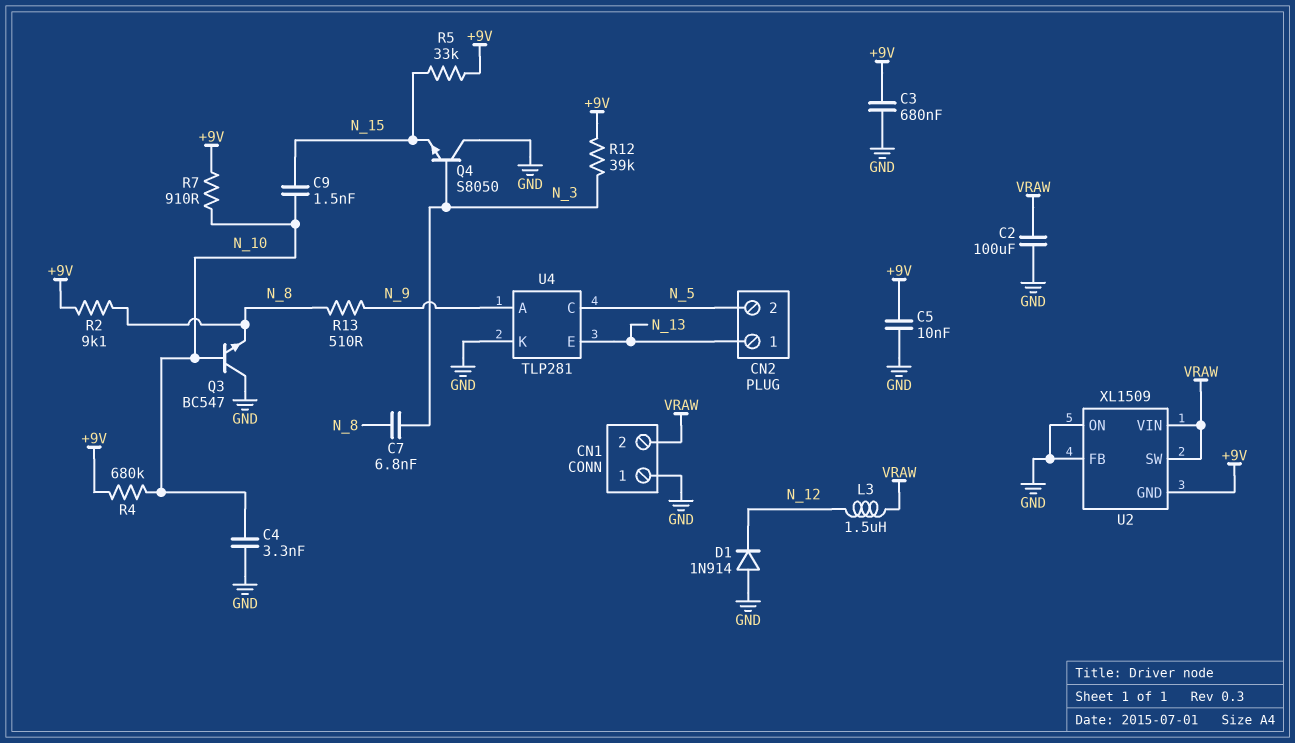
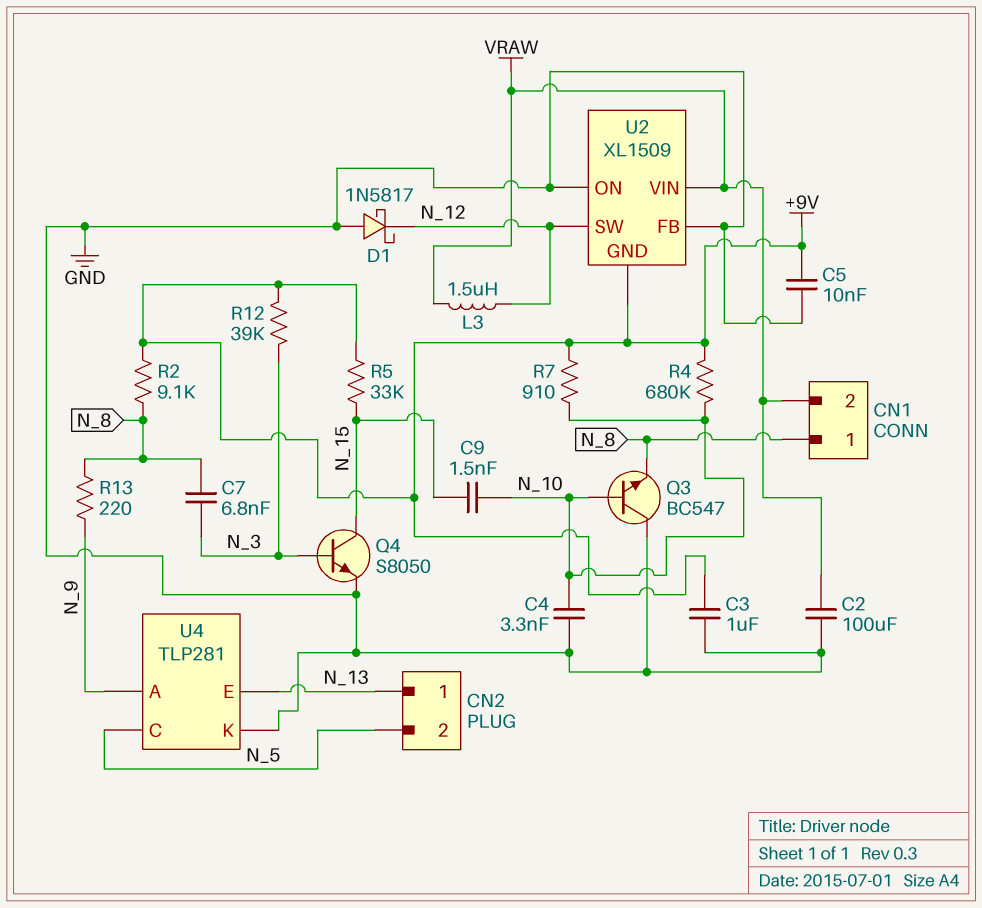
C3: 680nF (+9V, GND) -> 1uF (+9V, GND)
CN1 pin 1: GND -> N_8
D1: diode 1N914 (A GND, K N_12) -> schottky 1N5817 (A GND, K N_12)
Q4: NPN S8050 (B N_3, C GND, E N_15) -> NPN S8050 (B N_3, C N_15, E GND)
R13: 510 (N_8, N_9) -> 220 (N_8, N_9)
U2 pin SW: VRAW -> N_12

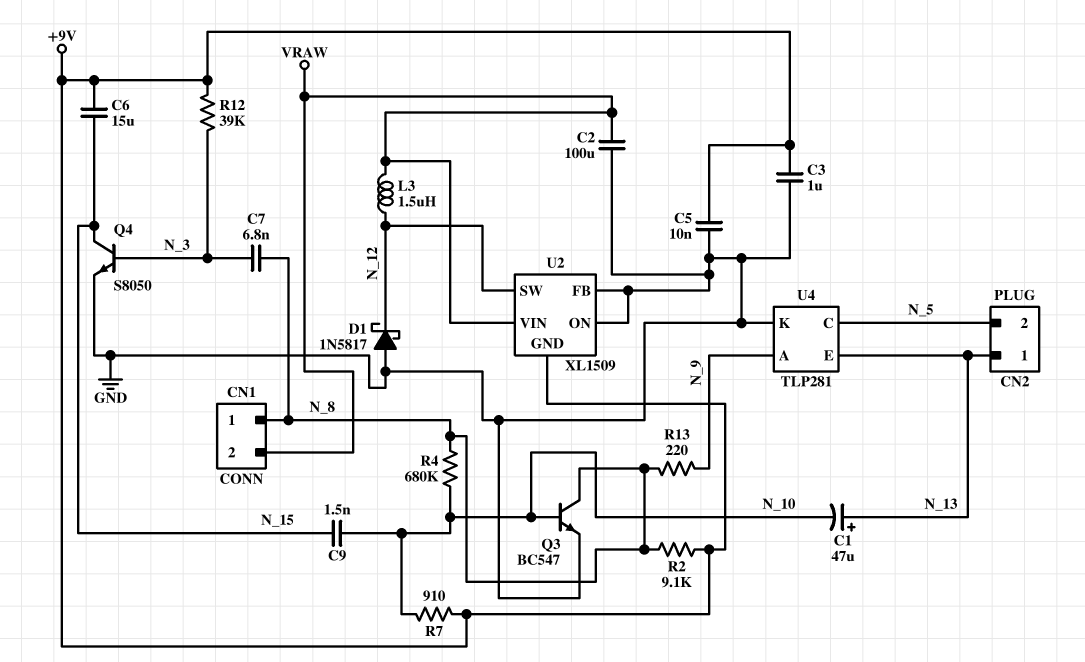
C1: none -> 47uF (plus N_13, minus N_10)
C4: 3.3nF (GND, N_10) -> none
C6: none -> 15uF (+9V, N_15)
Q3: NPN BC547 (B N_10, C GND, E N_8) -> NPN BC547 (B N_10, C N_8, E GND)
R4: 680k (+9V, N_10) -> 680k (N_8, N_10)
R5: 33k (+9V, N_15) -> none

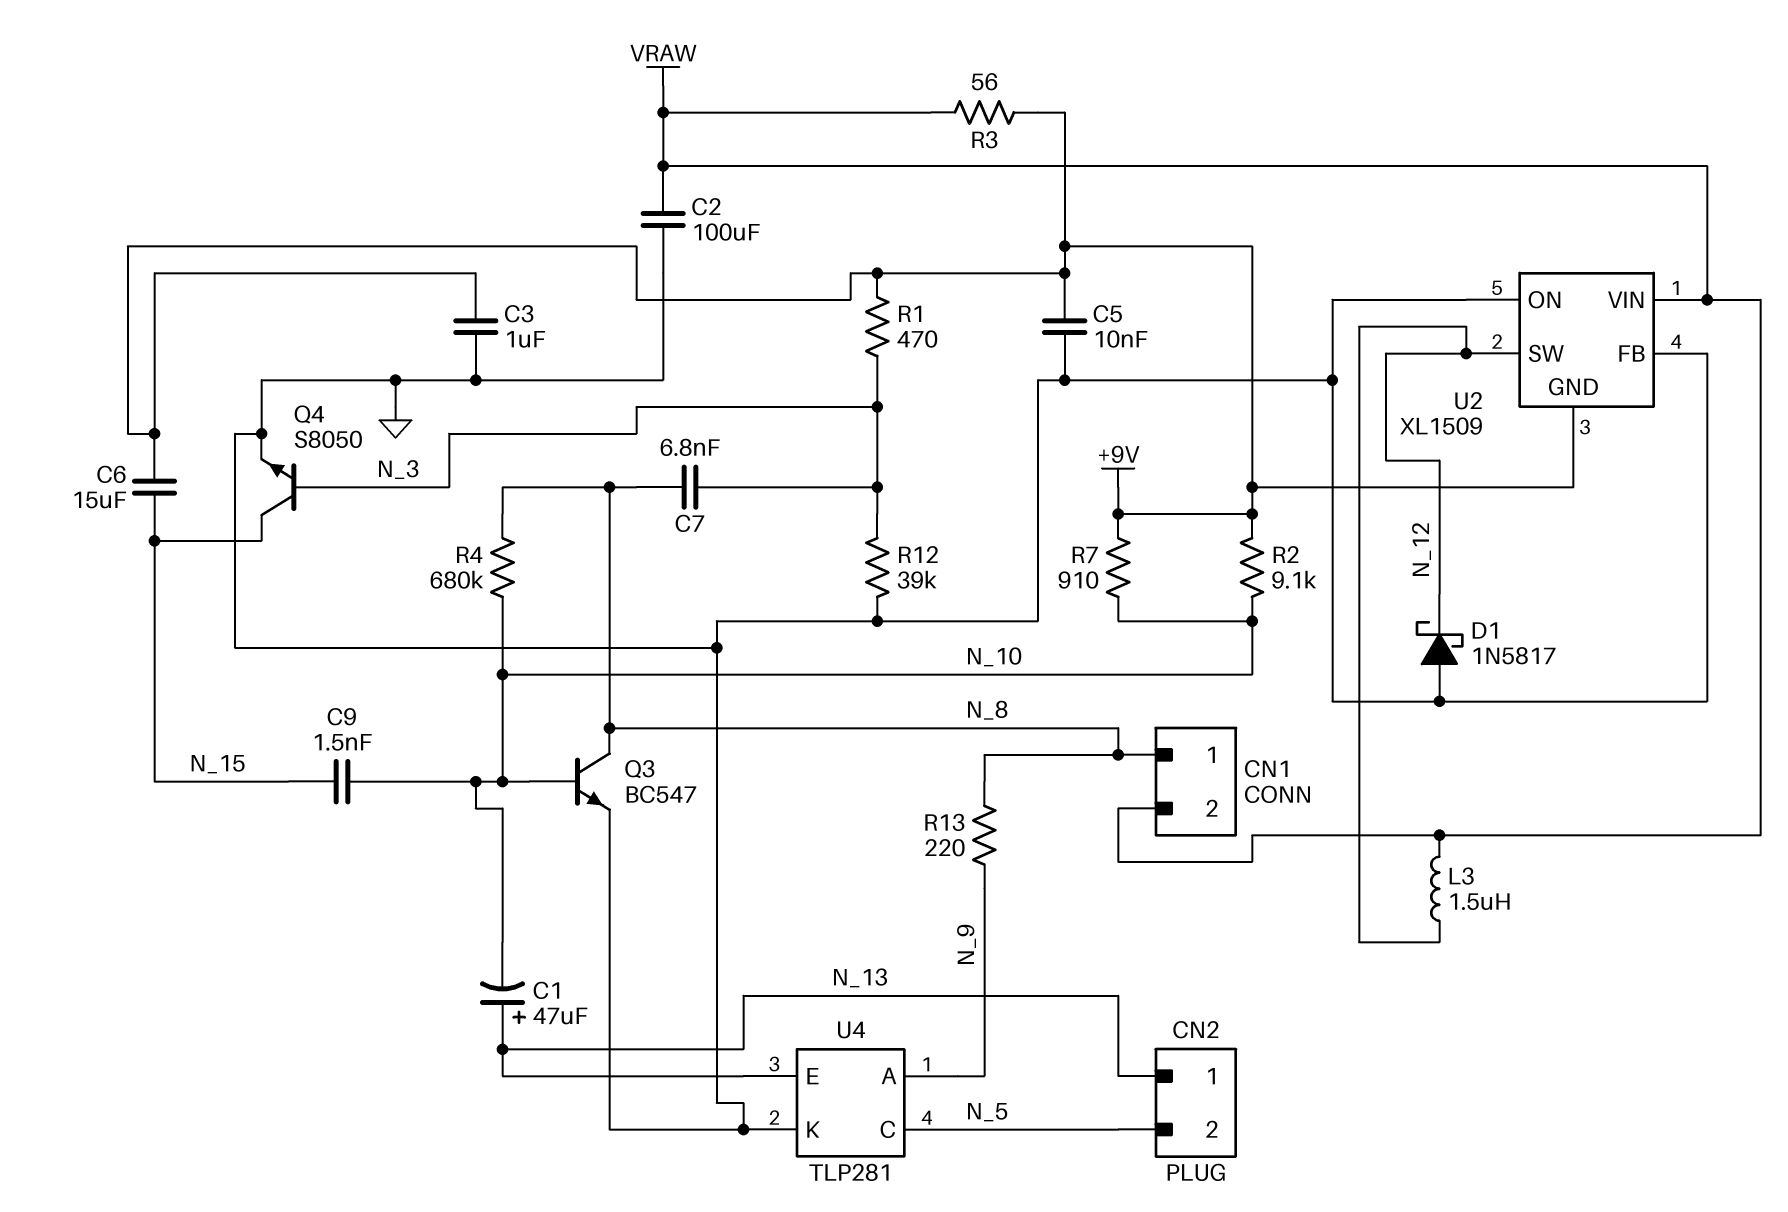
R1: none -> 470 (+9V, N_3)
R2: 9.1k (+9V, N_8) -> 9.1k (+9V, N_10)
R3: none -> 56 (+9V, VRAW)
R12: 39k (+9V, N_3) -> 39k (GND, N_3)

